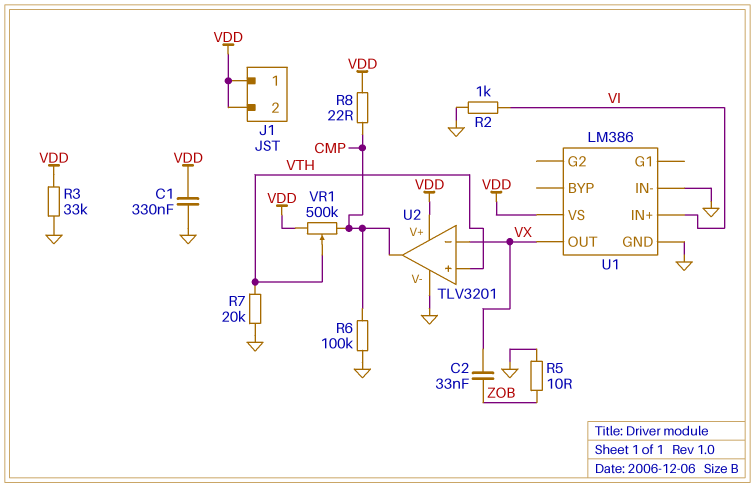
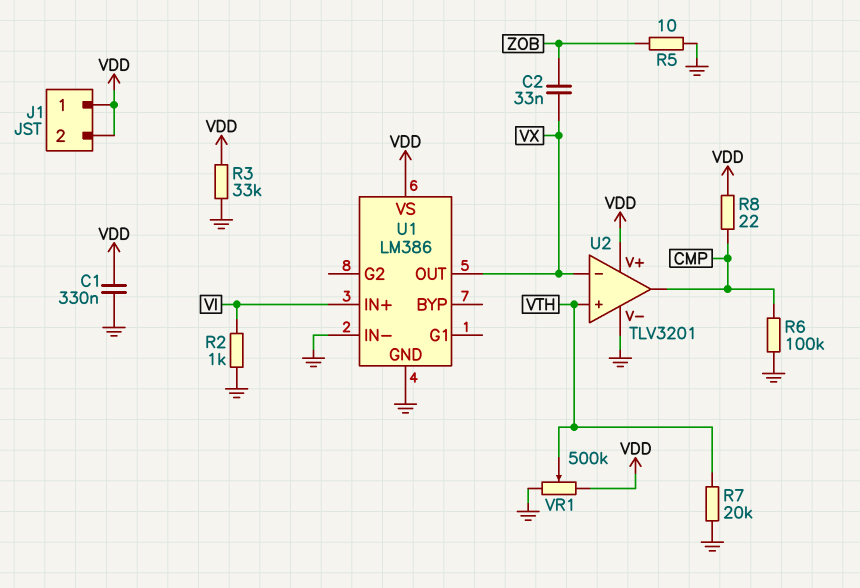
VR1: 500k (CMP, VDD, wiper VTH) -> 500k (GND, VDD, wiper VTH)

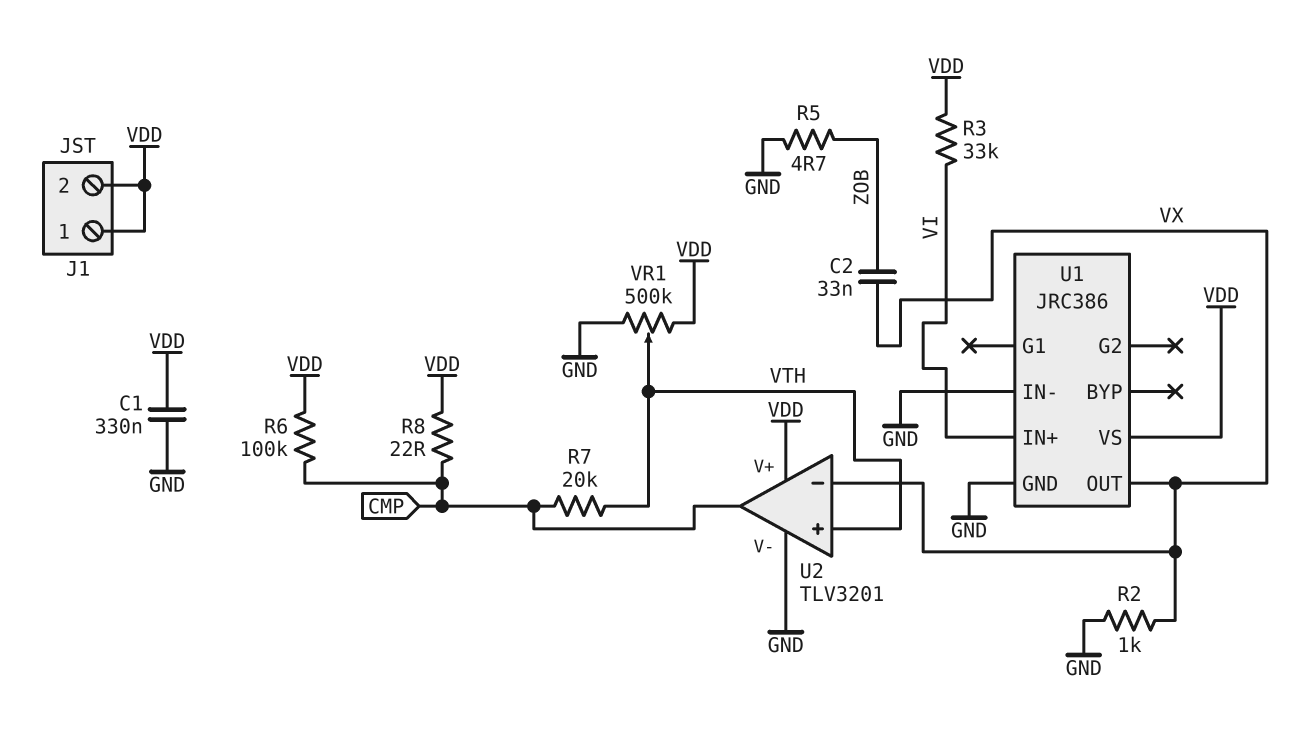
R2: 1k (GND, VI) -> 1k (GND, VX)
R3: 33k (GND, VDD) -> 33k (VDD, VI)
R5: 10 (GND, ZOB) -> 4.7 (GND, ZOB)
R6: 100k (CMP, GND) -> 100k (CMP, VDD)
R7: 20k (GND, VTH) -> 20k (CMP, VTH)
U1: LM386 -> JRC386

